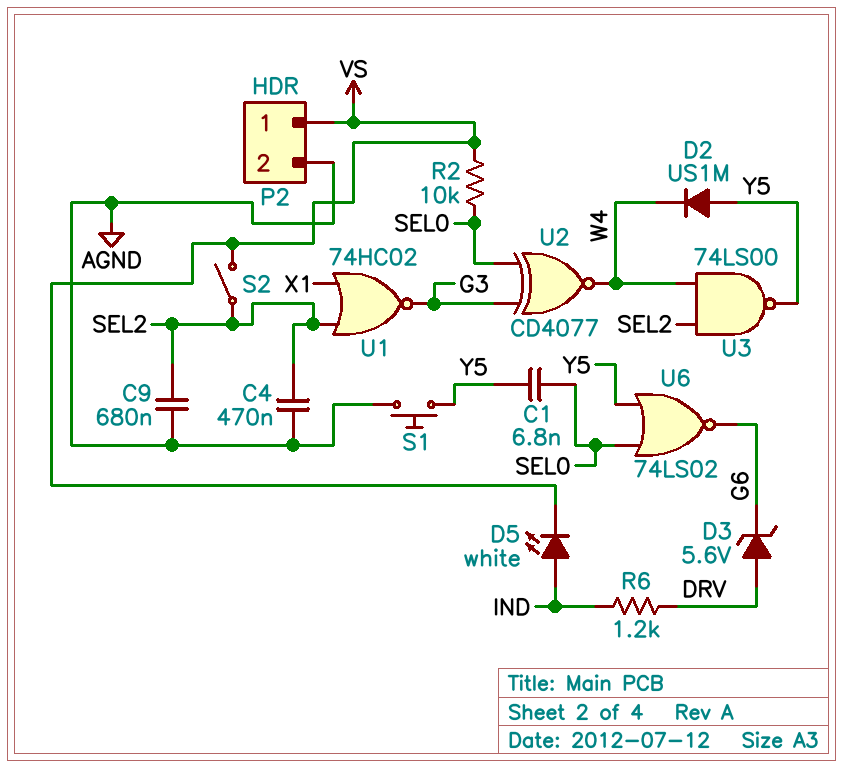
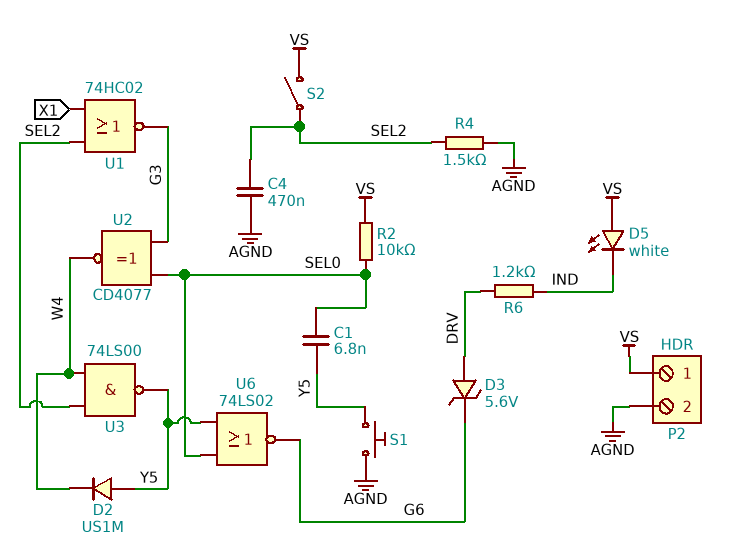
C9: 680nF (AGND, SEL2) -> none
D5: LED white (A IND, K VS) -> LED white (A VS, K IND)
R4: none -> 1.5k (AGND, SEL2)

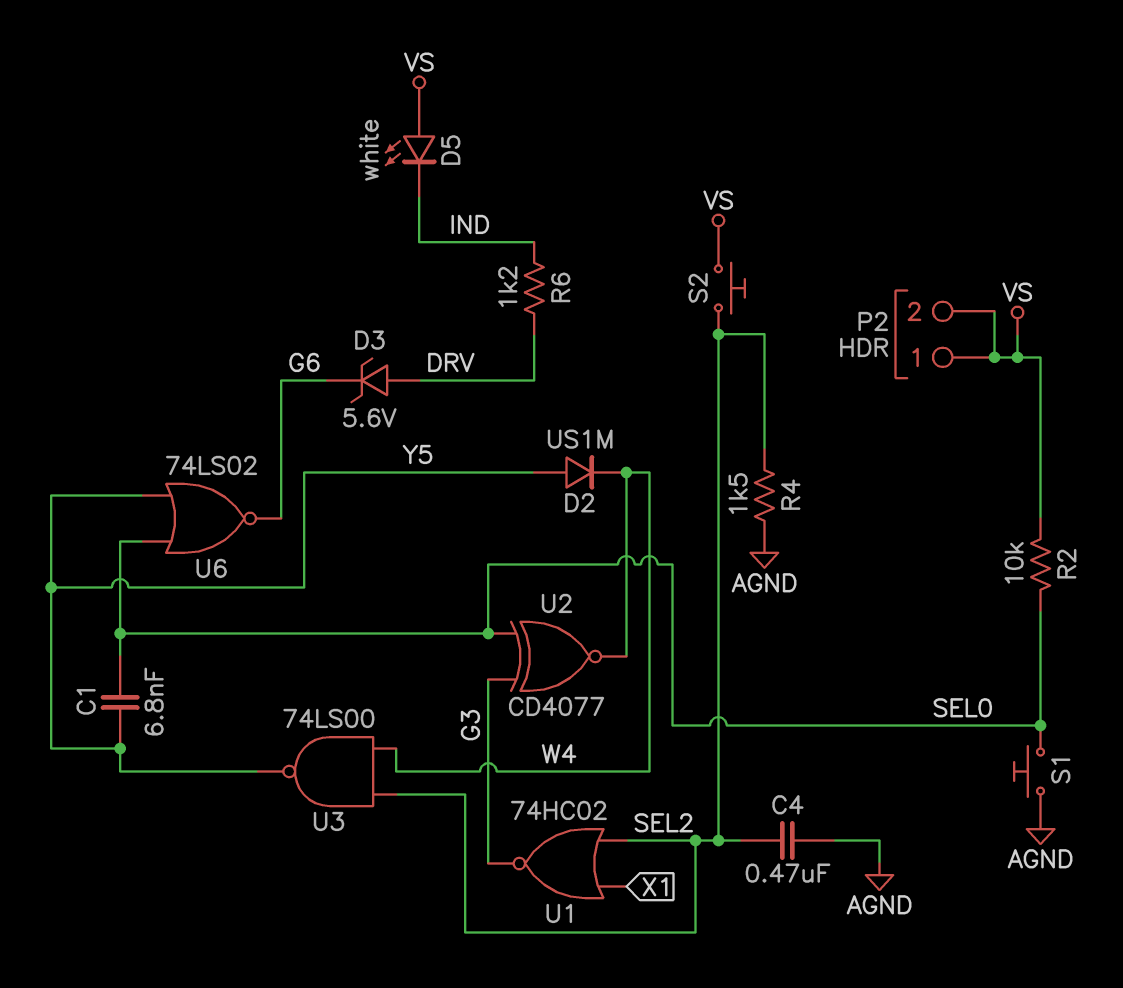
P2 pin 2: AGND -> VS
S1: button (AGND, Y5) -> button (AGND, SEL0)
S2: switch (SEL2, VS) -> button (SEL2, VS)

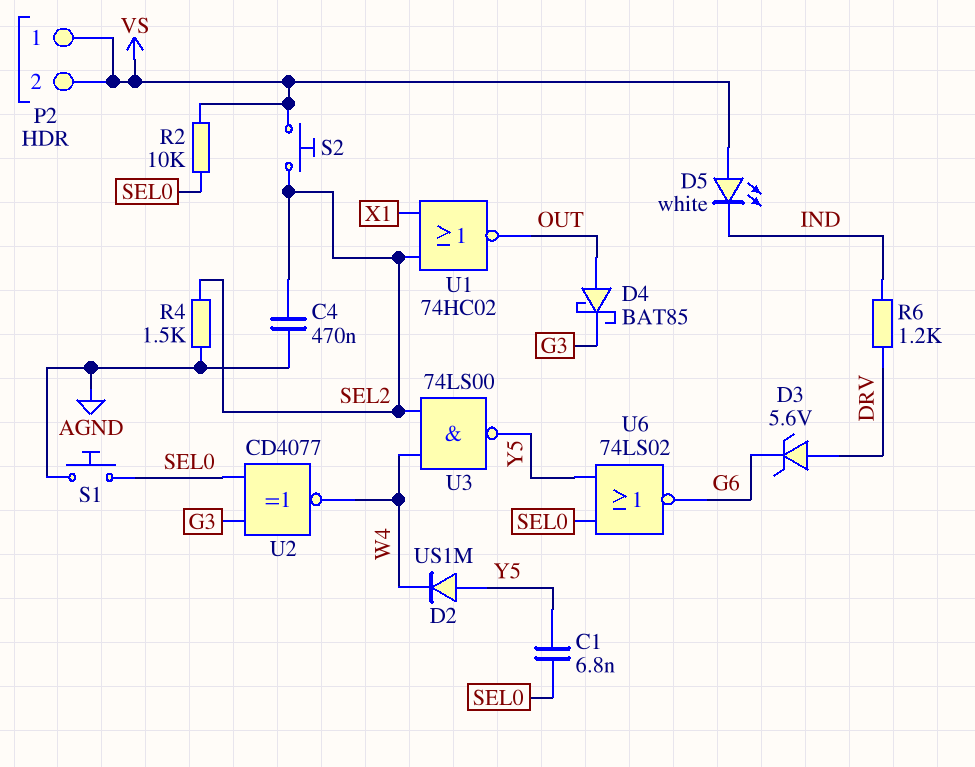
D4: none -> schottky BAT85 (A OUT, K G3)
U1: NOR 74HC02 (in SEL2, in X1, out G3) -> NOR 74HC02 (in SEL2, in X1, out OUT)

